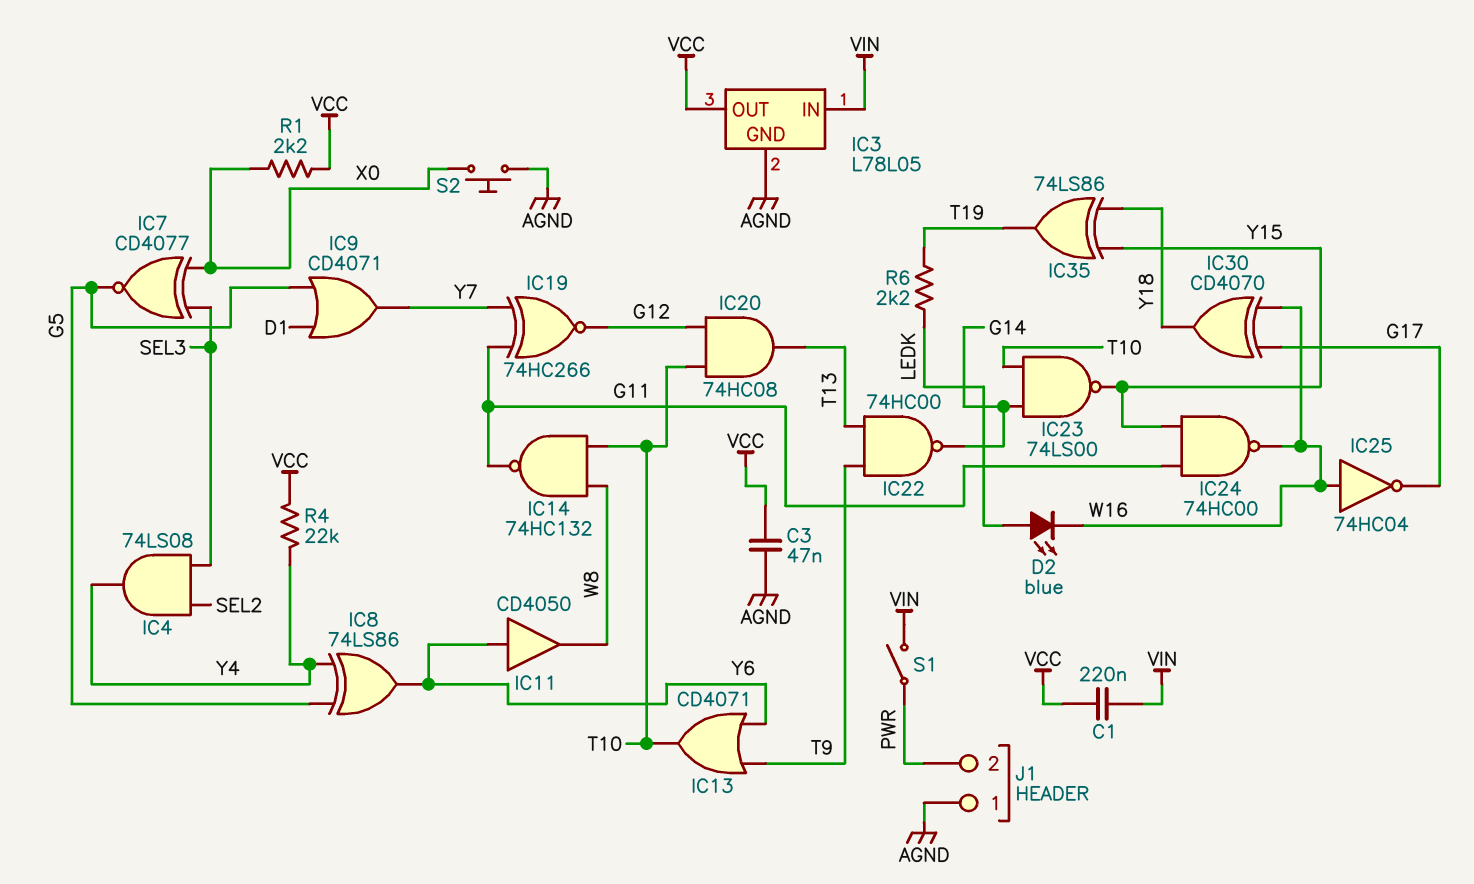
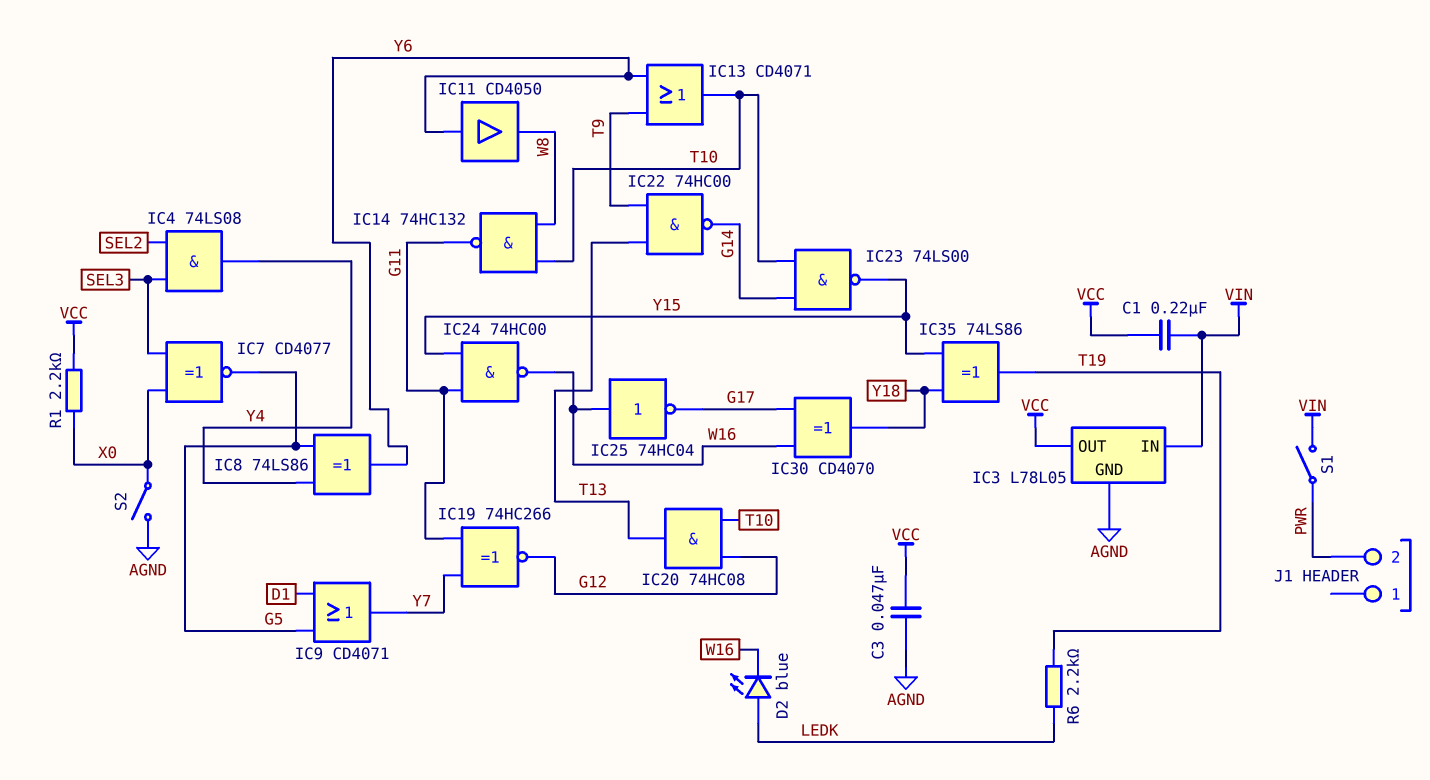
J1 pin 1: AGND -> none
R4: 22k (VCC, Y4) -> none
S2: button (AGND, X0) -> switch (AGND, X0)

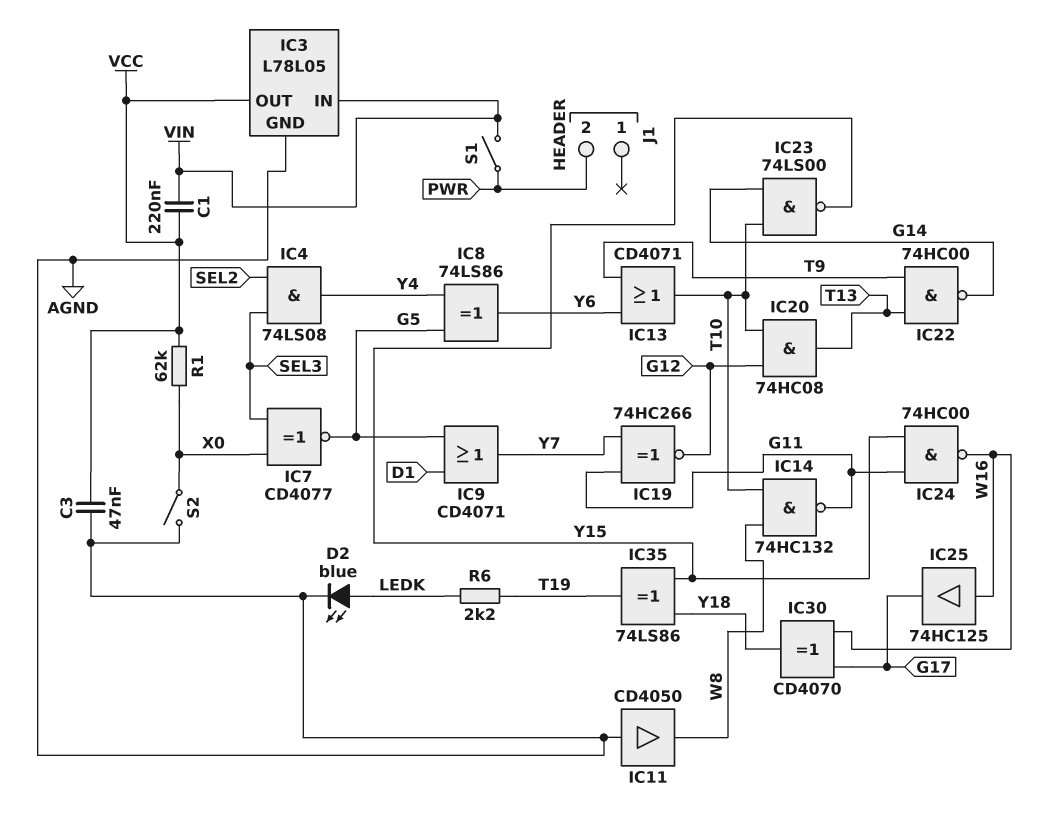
D2: LED blue (A LEDK, K W16) -> LED blue (A LEDK, K AGND)
IC11: buffer CD4050 (in Y6, out W8) -> buffer CD4050 (in AGND, out W8)
IC25: NOT 74HC04 (in W16, out G17) -> buffer 74HC125 (in W16, out G17)
R1: 2.2k (VCC, X0) -> 62k (VCC, X0)

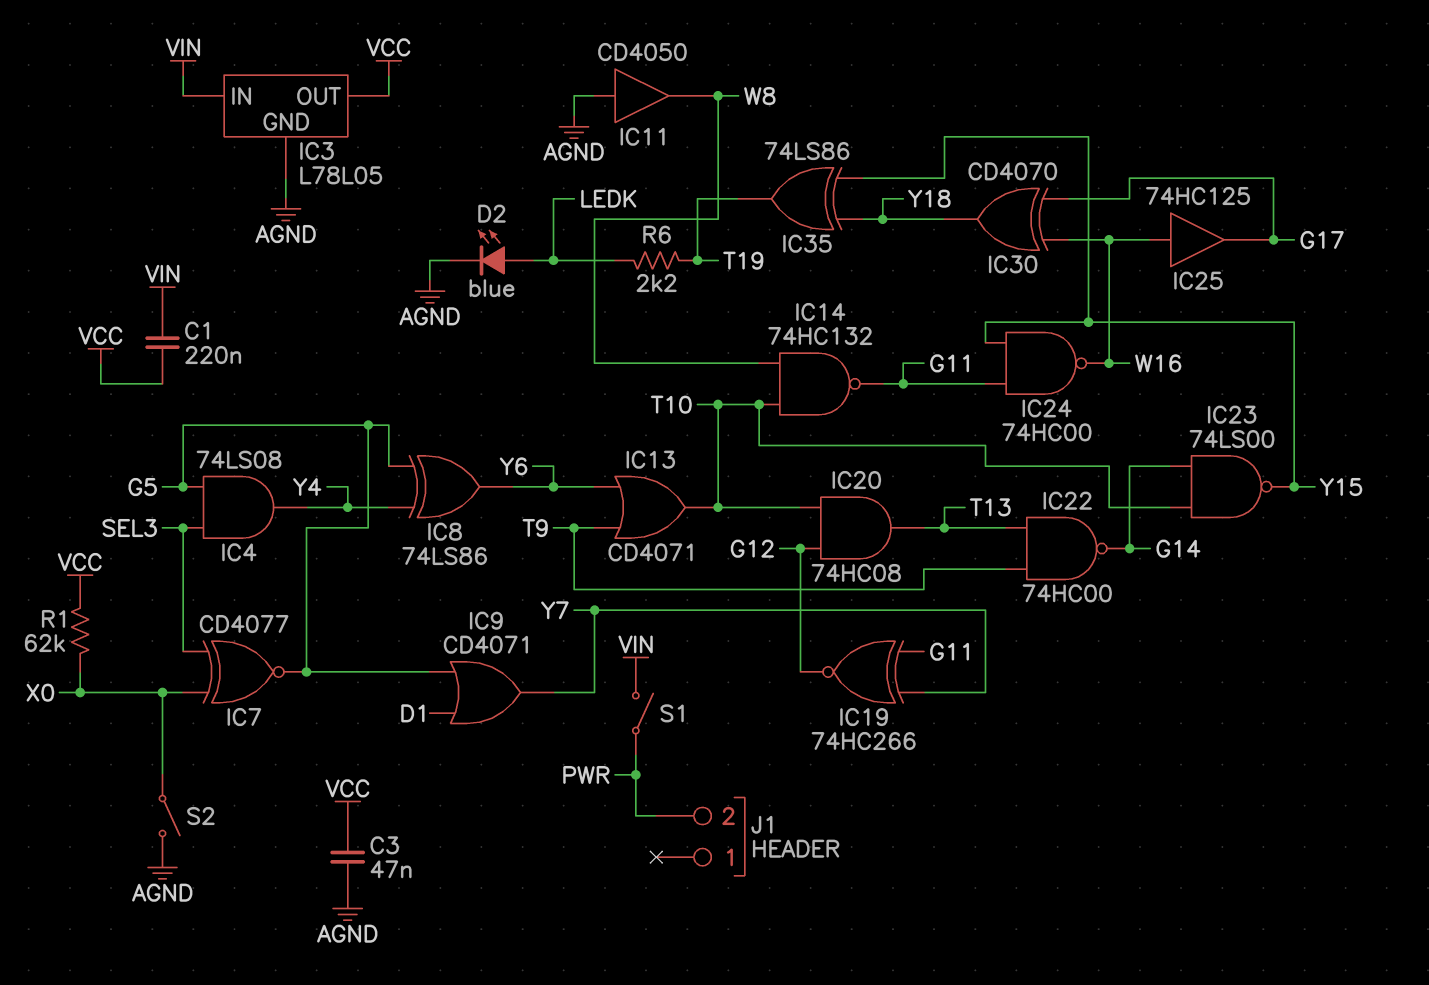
IC4: AND 74LS08 (in SEL2, in SEL3, out Y4) -> AND 74LS08 (in G5, in SEL3, out Y4)

